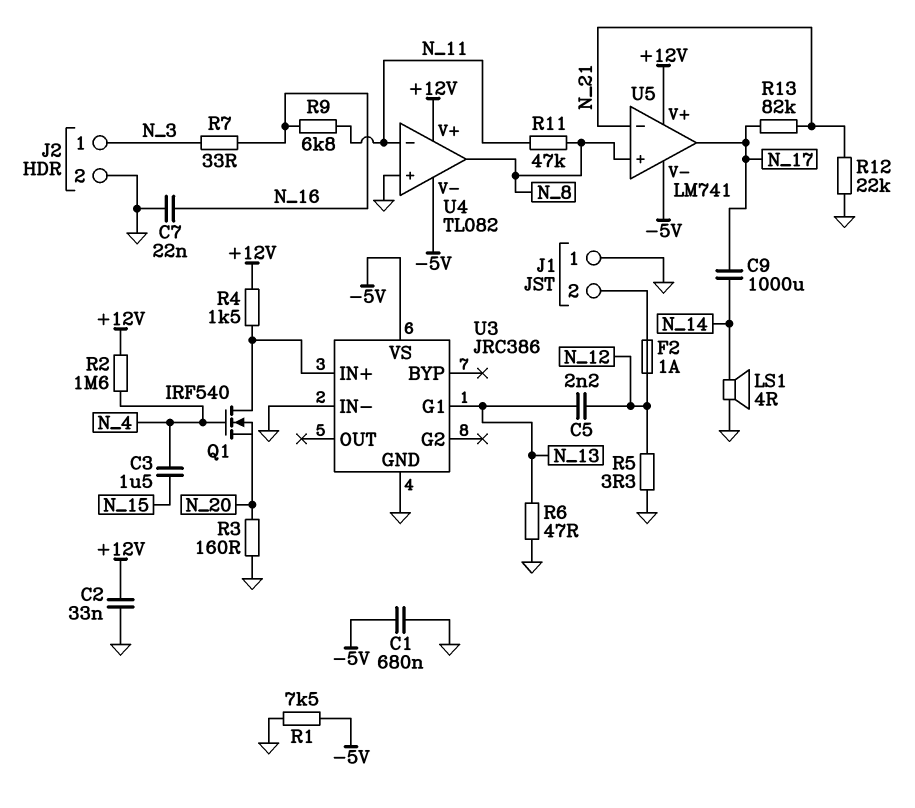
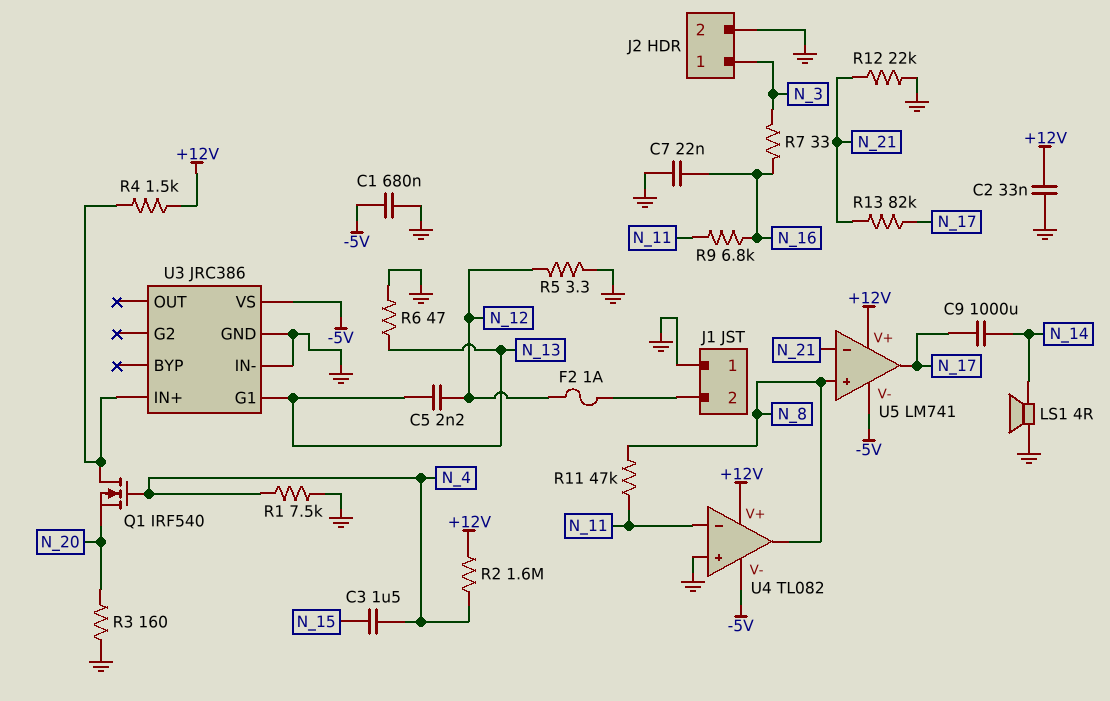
R1: 7.5k (-5V, GND) -> 7.5k (GND, N_4)

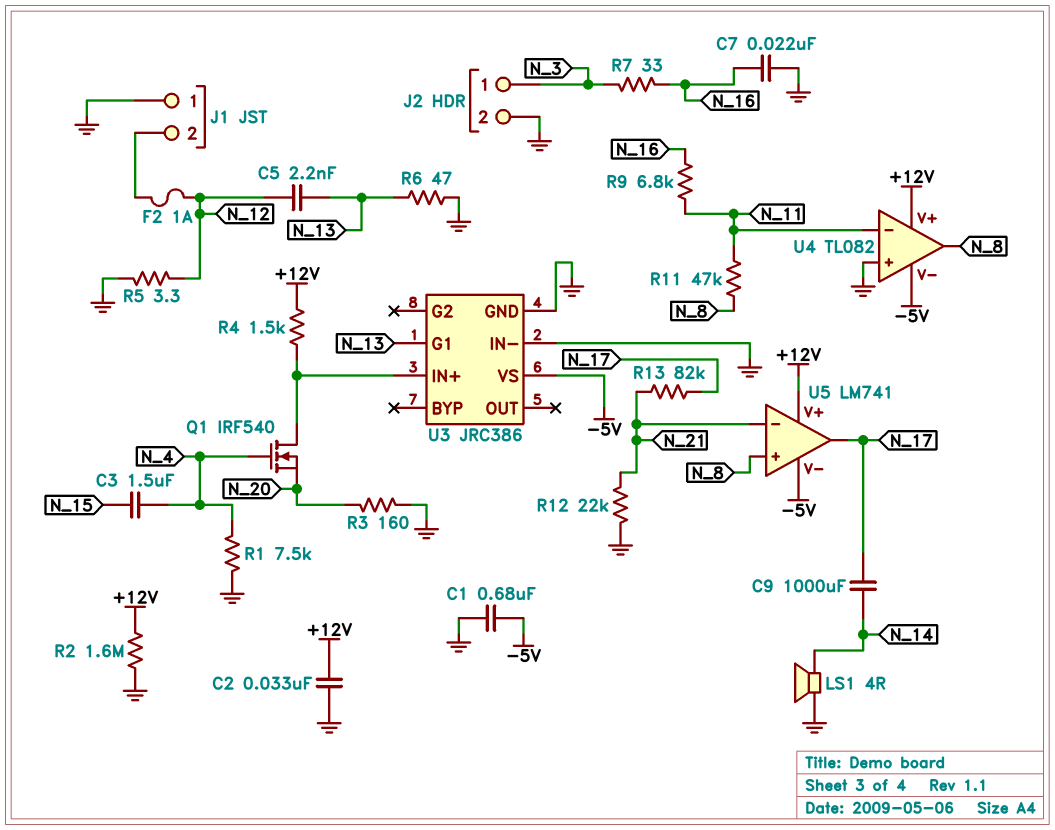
R2: 1.6M (+12V, N_4) -> 1.6M (+12V, GND)

